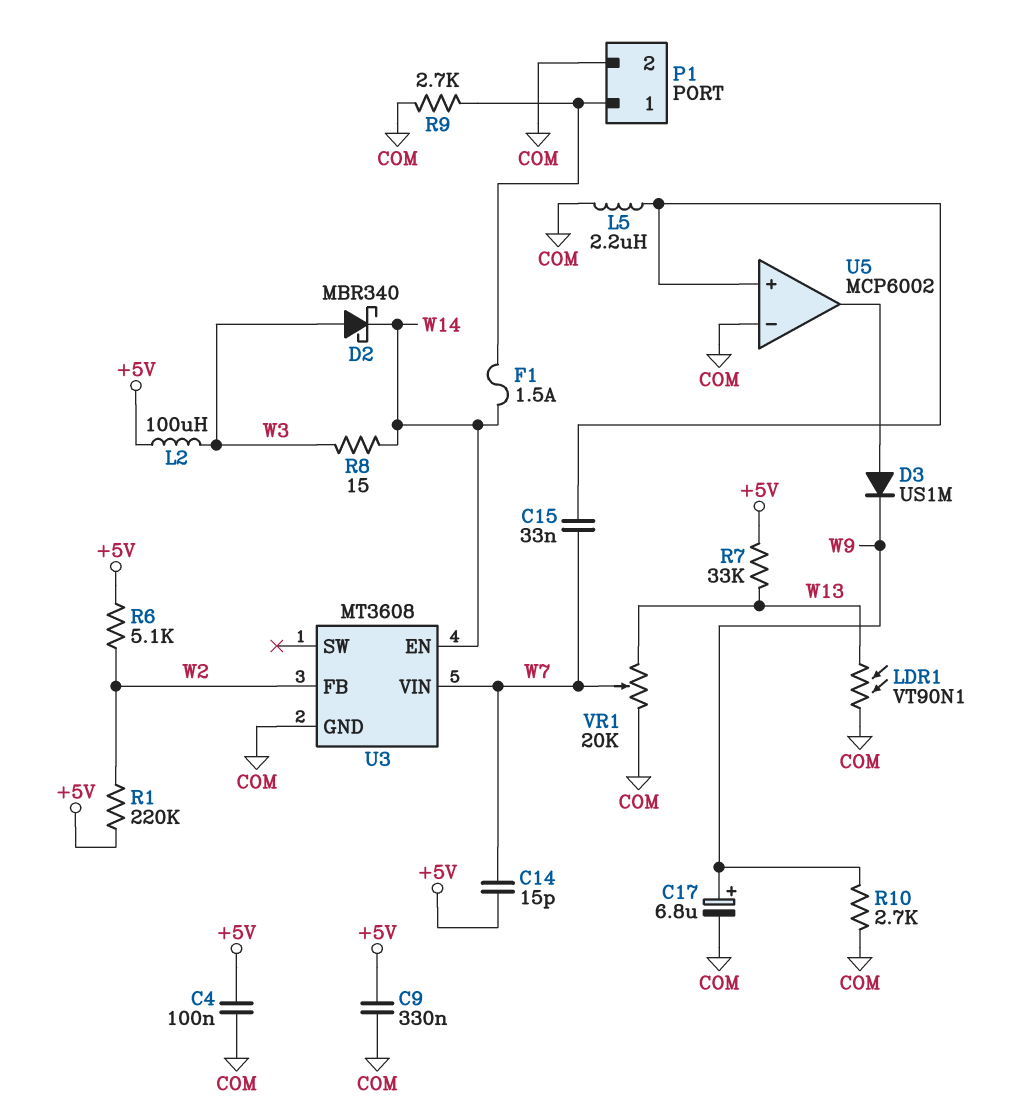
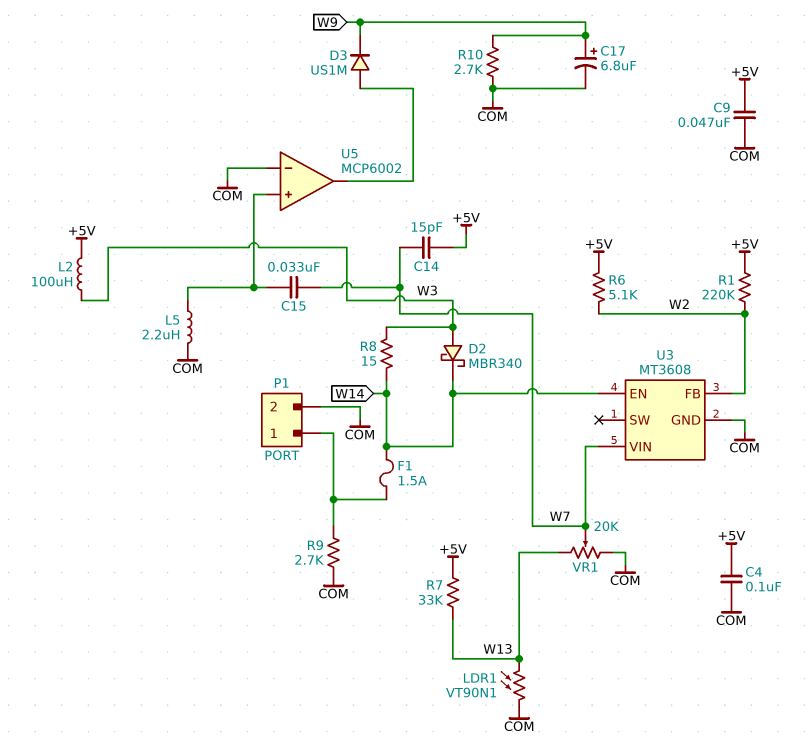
C9: 330nF (+5V, COM) -> 47nF (+5V, COM)

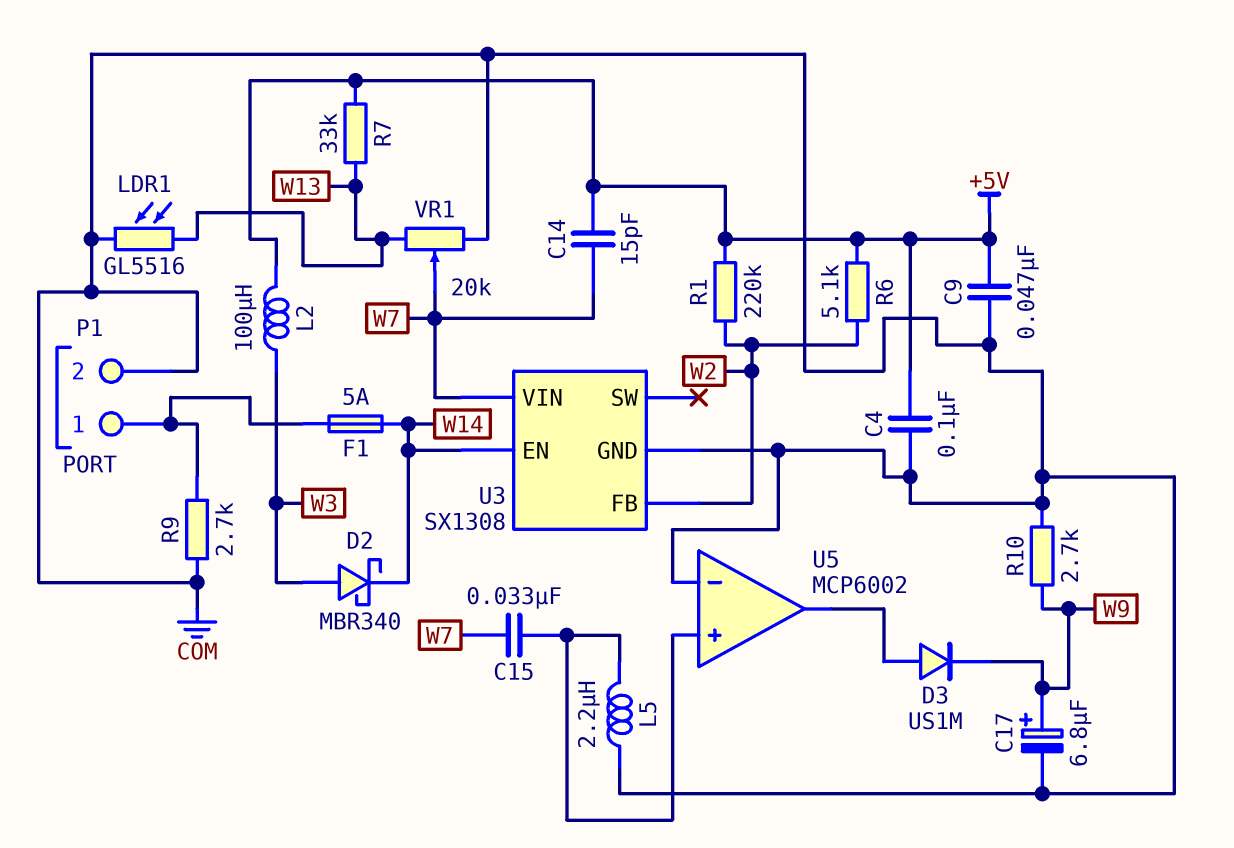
F1: 1.5A (P1/1, W14) -> 5A (P1/1, W14)
LDR1: VT90N1 (COM, W13) -> GL5516 (COM, W13)
R8: 15 (W3, W14) -> none
U3: MT3608 -> SX1308

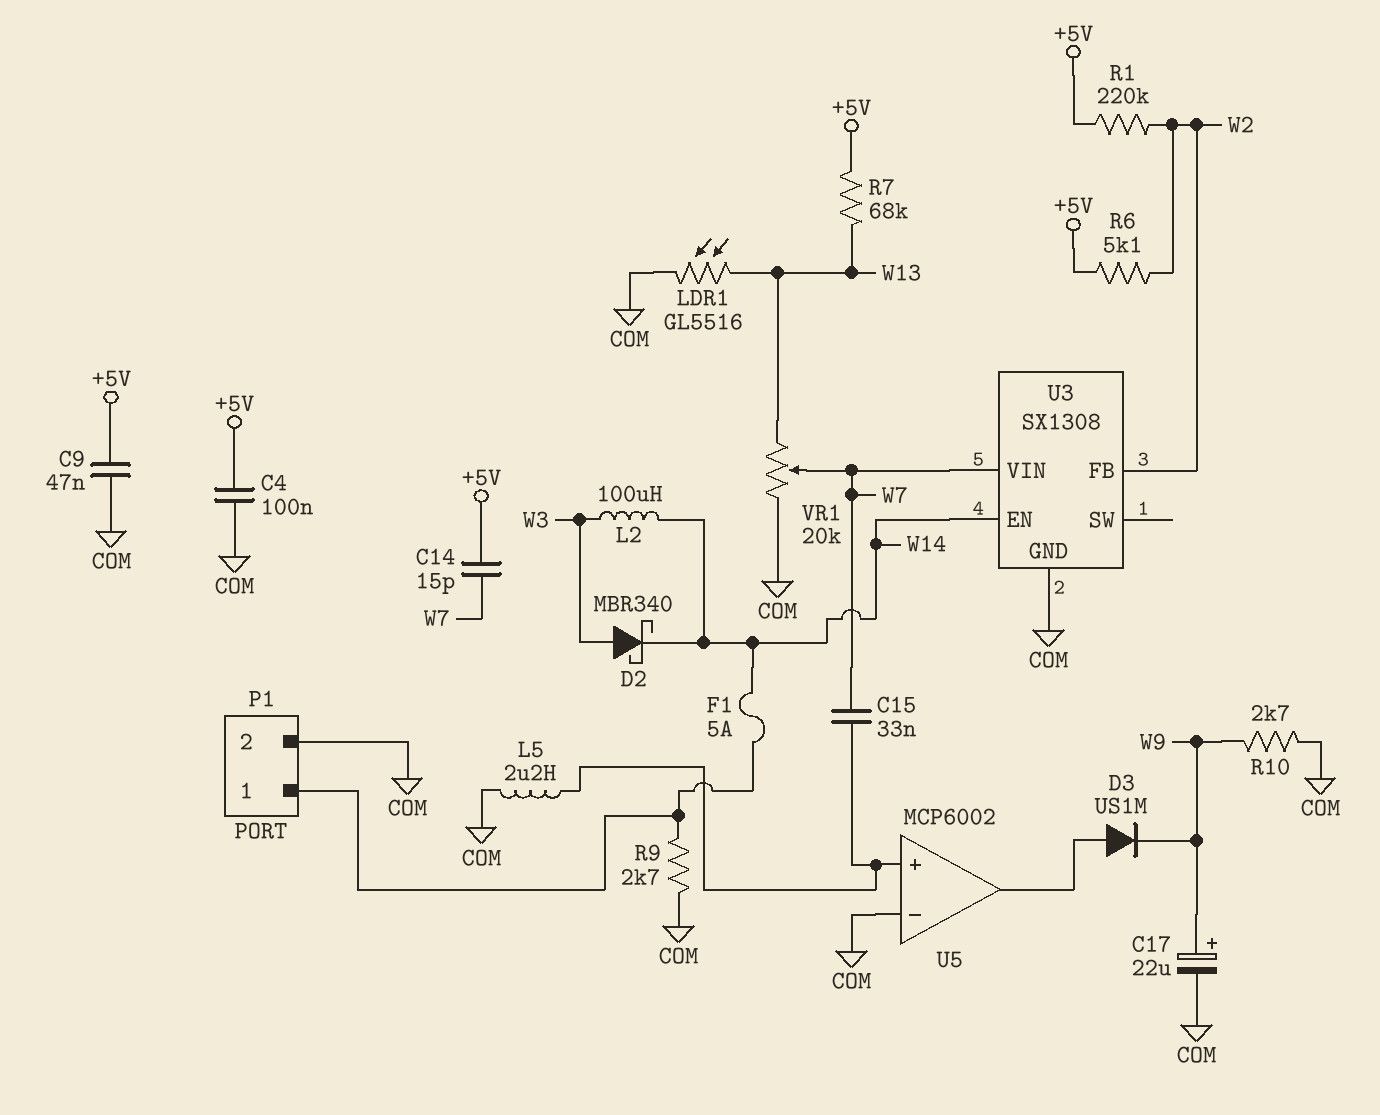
C17: 6.8uF (plus W9, minus COM) -> 22uF (plus W9, minus COM)
L2: 100uH (+5V, W3) -> 100uH (W3, W14)
R7: 33k (+5V, W13) -> 68k (+5V, W13)

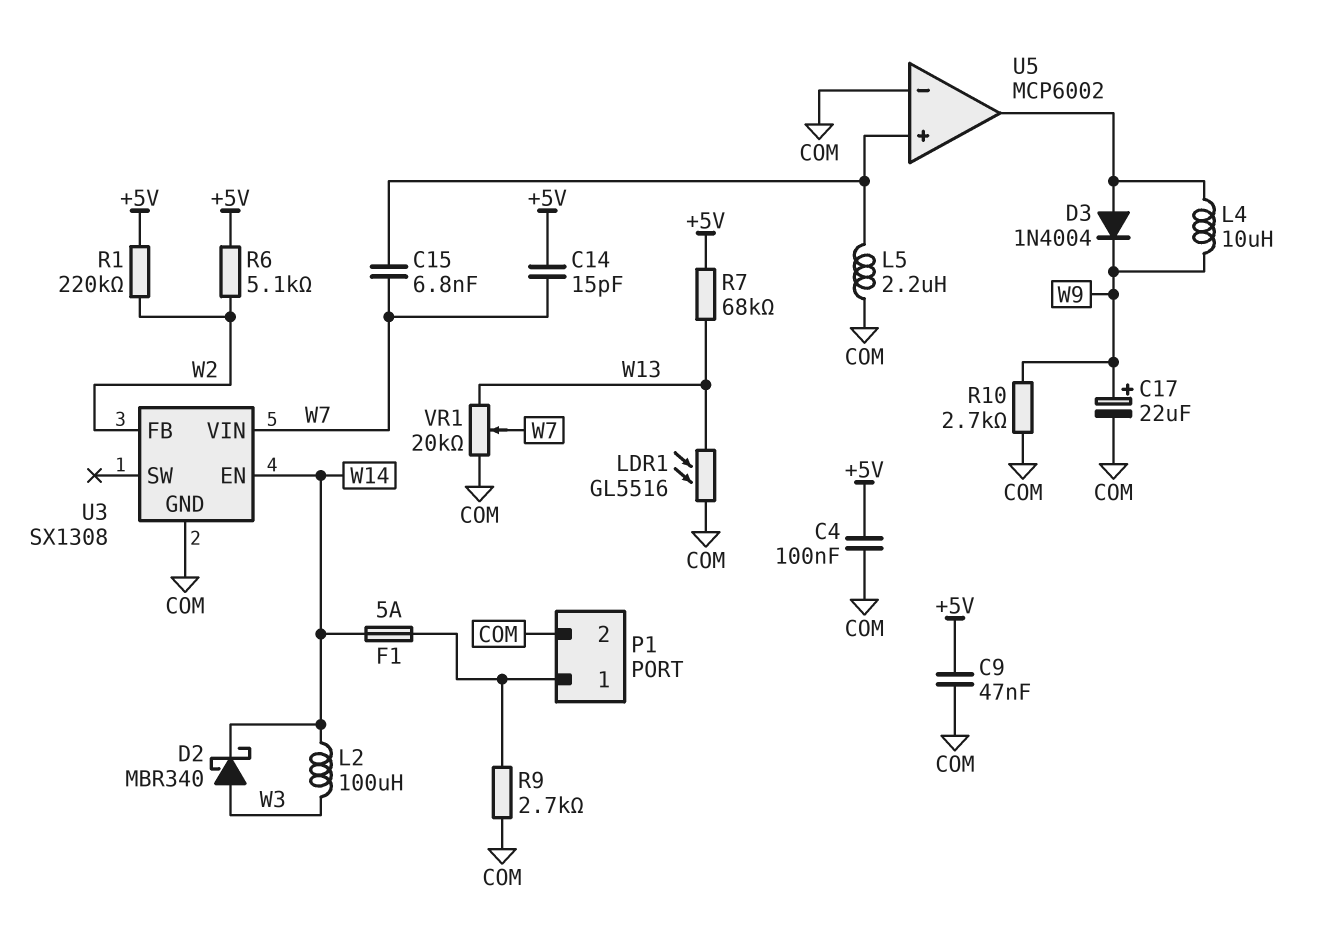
C15: 33nF (U5/in+, W7) -> 6.8nF (U5/in+, W7)
D3: diode US1M (A U5/out, K W9) -> diode 1N4004 (A U5/out, K W9)
L4: none -> 10uH (U5/out, W9)

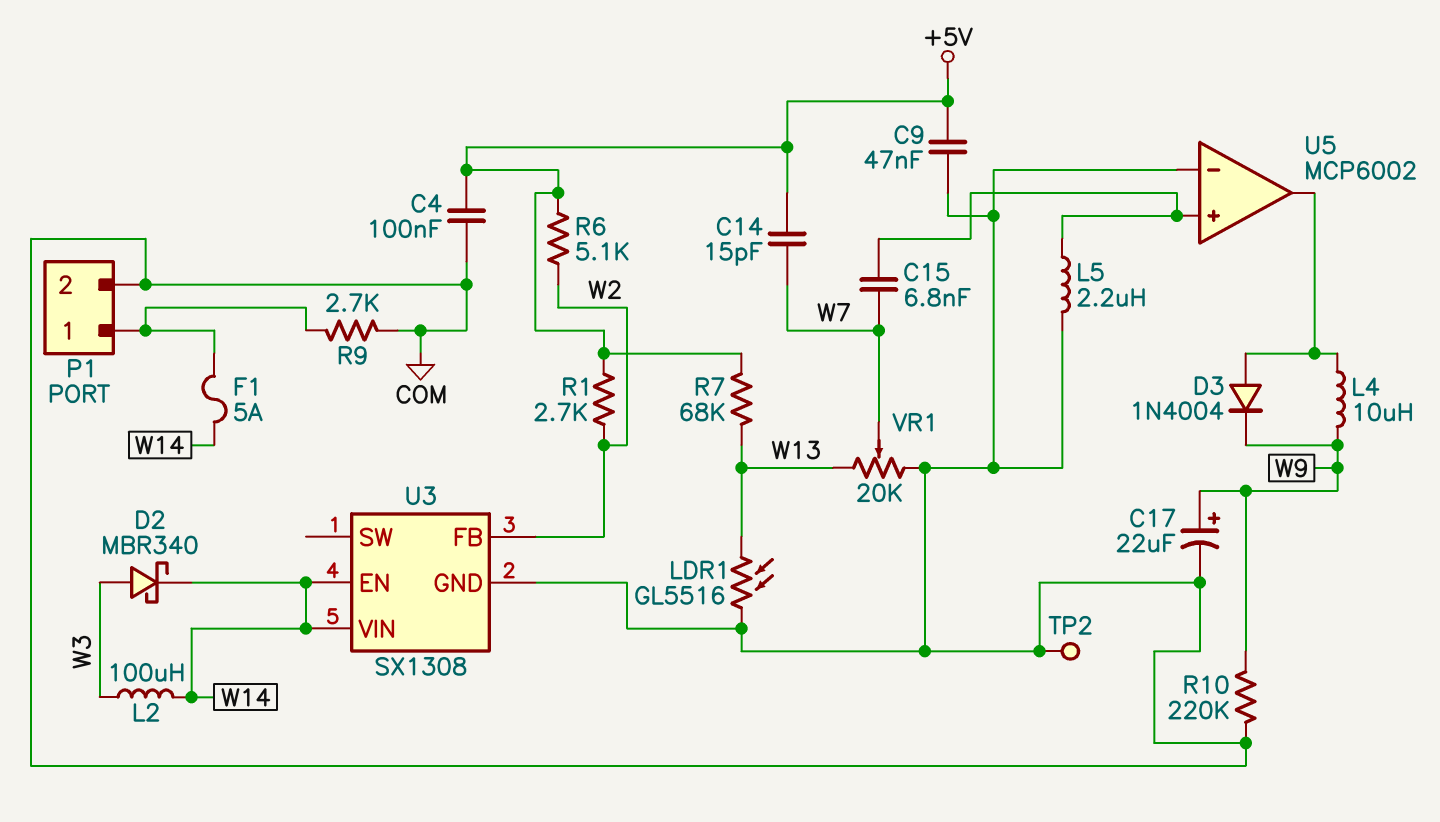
R1: 220k (+5V, W2) -> 2.7k (+5V, W2)
R10: 2.7k (COM, W9) -> 220k (COM, W9)
TP2: none -> test point (COM)
U3 pin VIN: W7 -> W14

